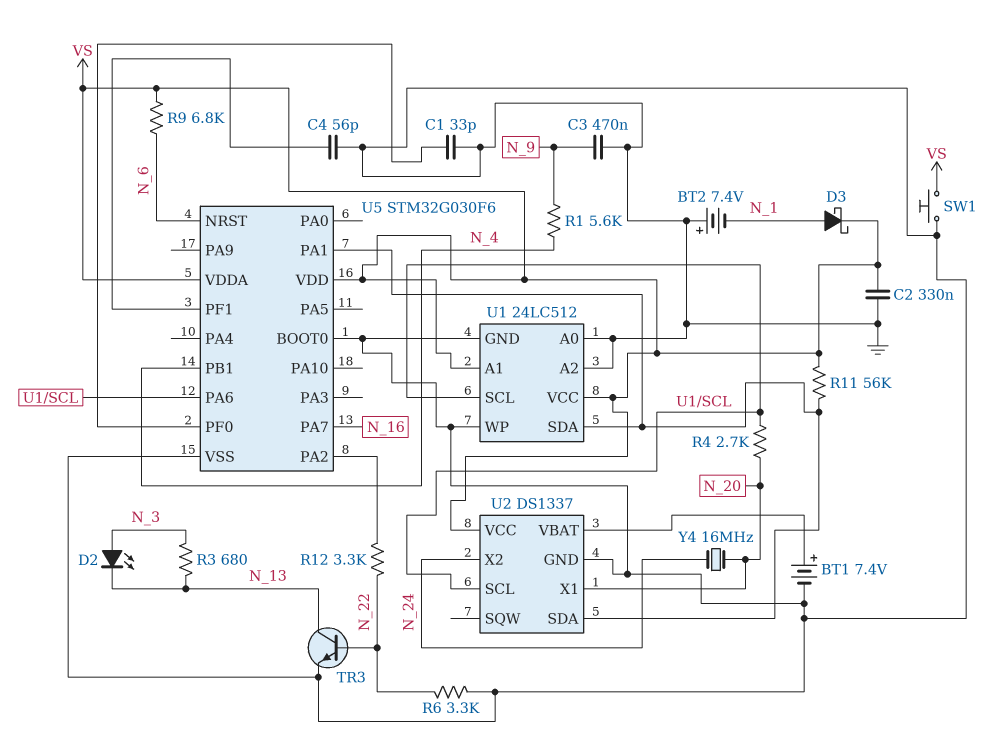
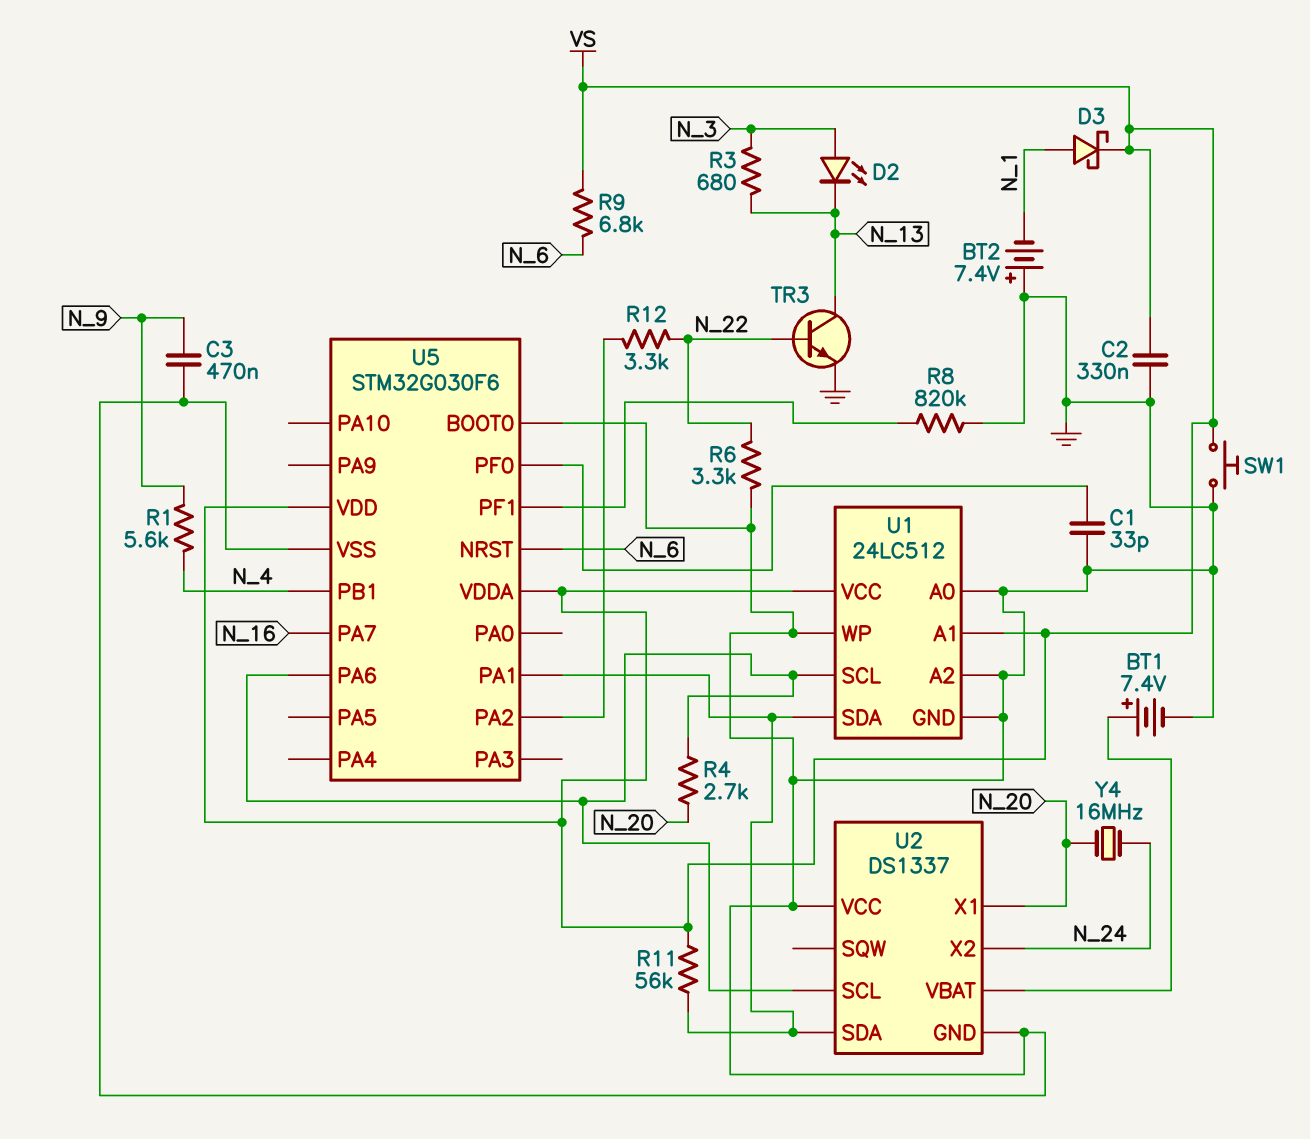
C4: 56pF (GND, U5/PF1) -> none
R8: none -> 820k (GND, U5/PF1)
U2 pin VCC: VS -> GND

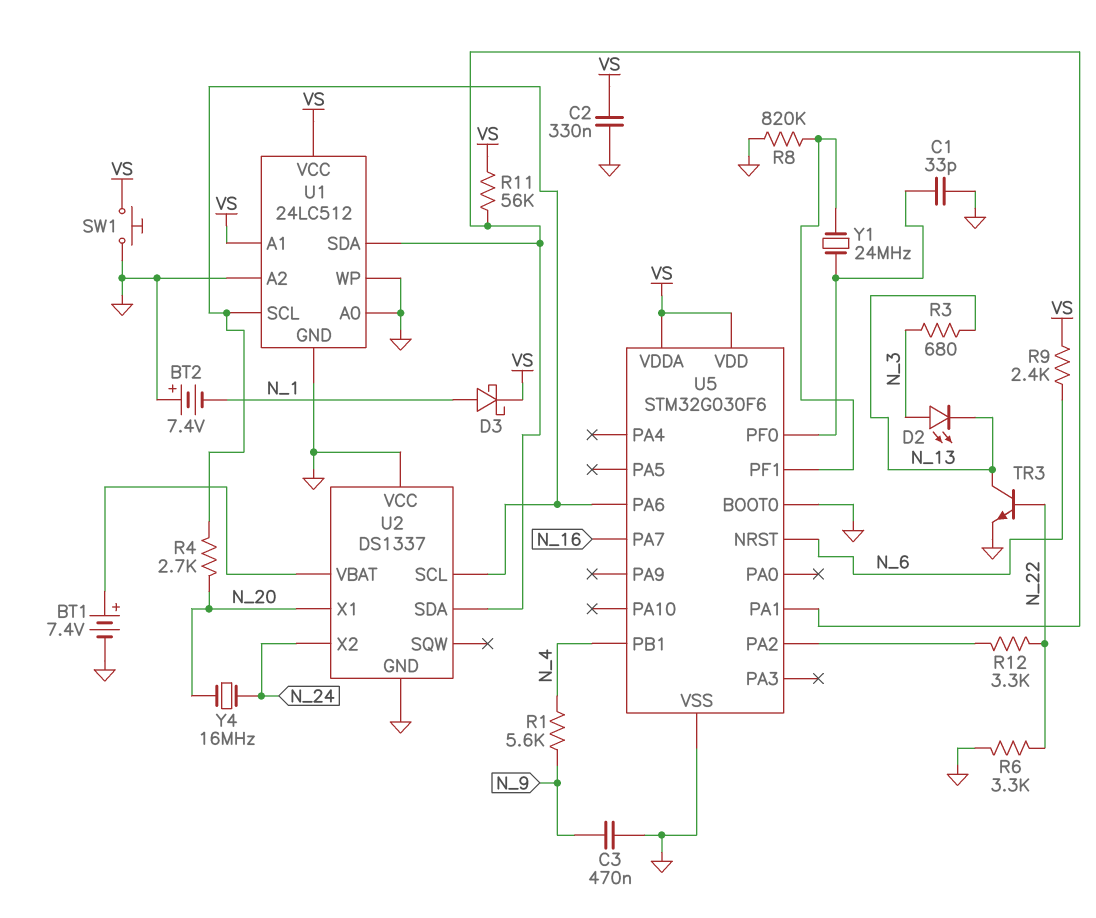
R9: 6.8k (N_6, VS) -> 2.4k (N_6, VS)
Y1: none -> 24MHz (U5/PF0, U5/PF1)

